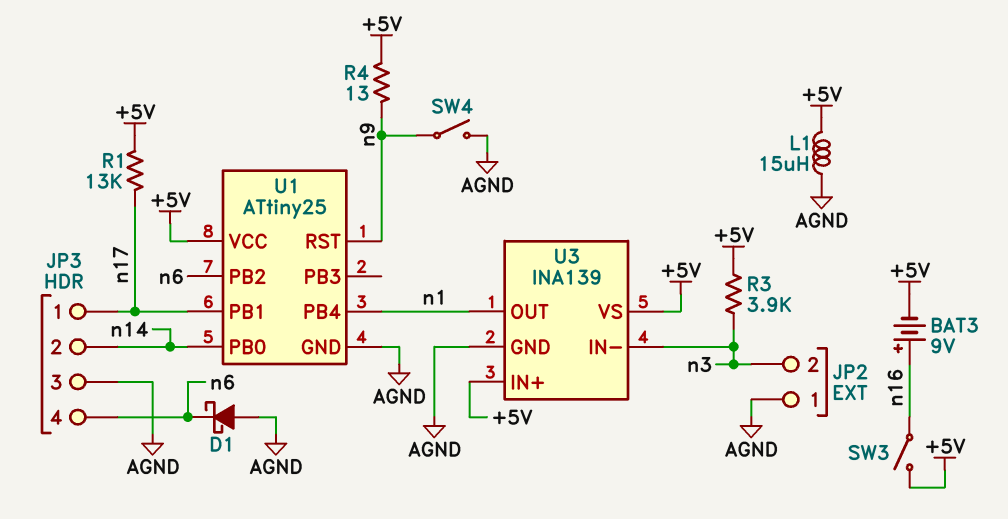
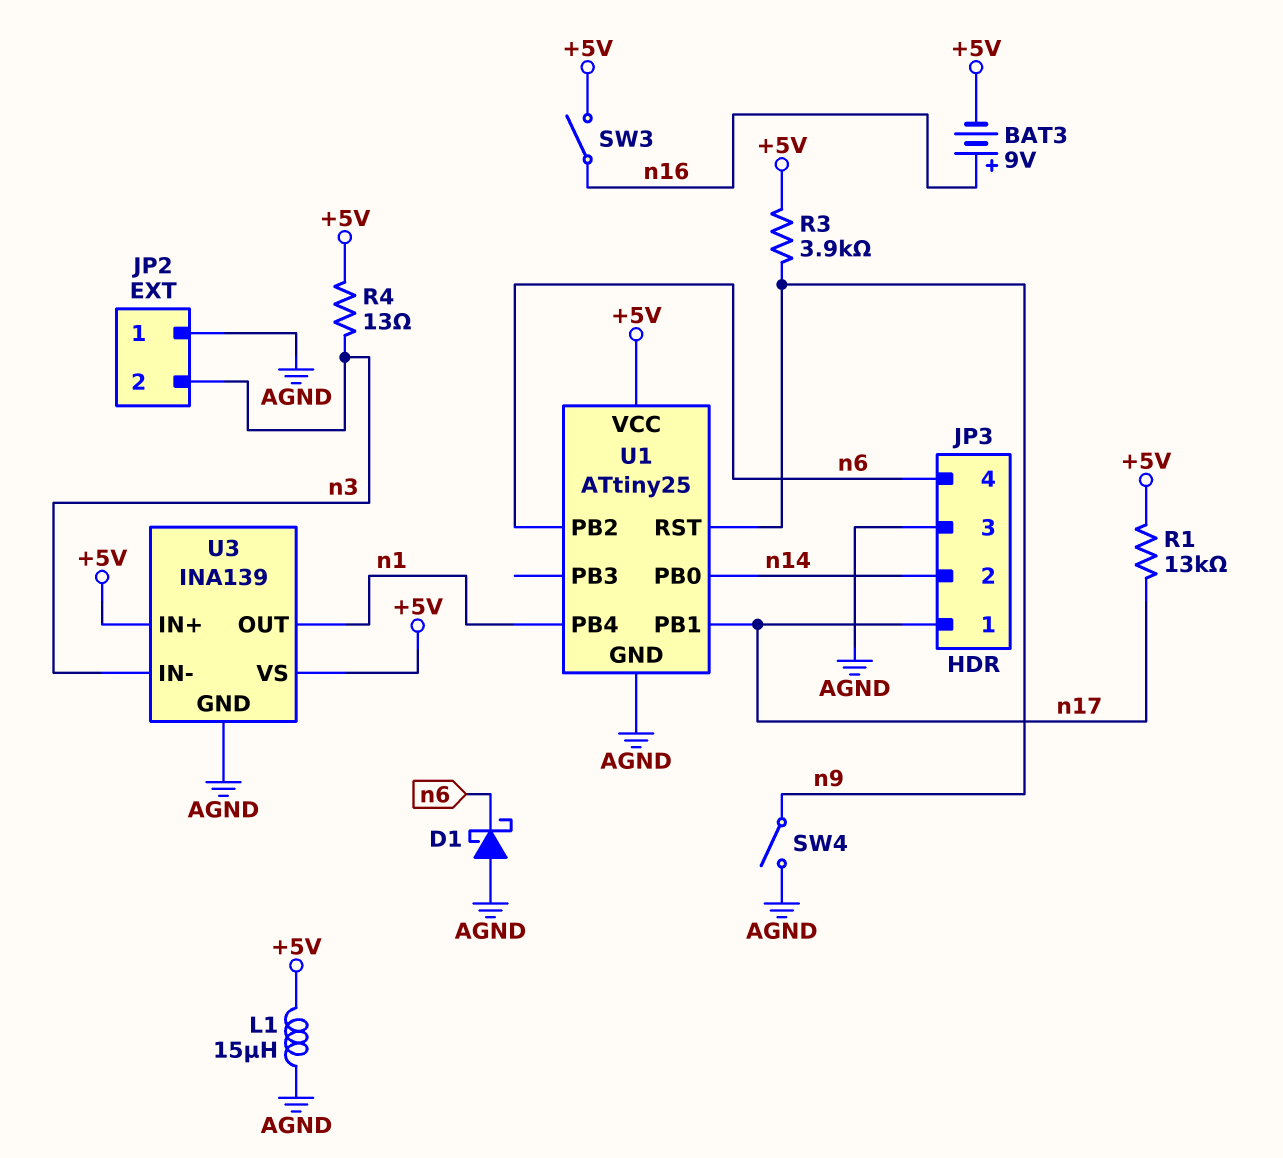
R3: 3.9k (+5V, n3) -> 3.9k (+5V, n9)
R4: 13 (+5V, n9) -> 13 (+5V, n3)

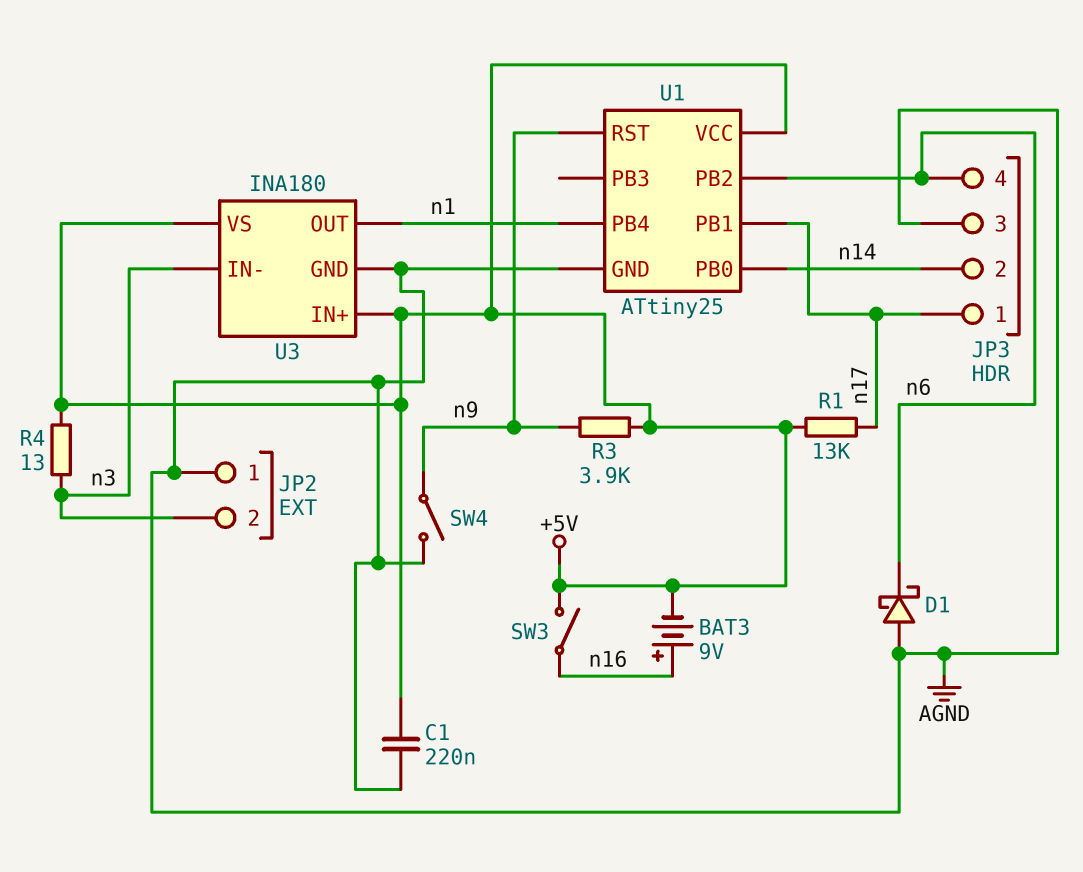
C1: none -> 220nF (+5V, AGND)
L1: 15uH (+5V, AGND) -> none
U3: INA139 -> INA180

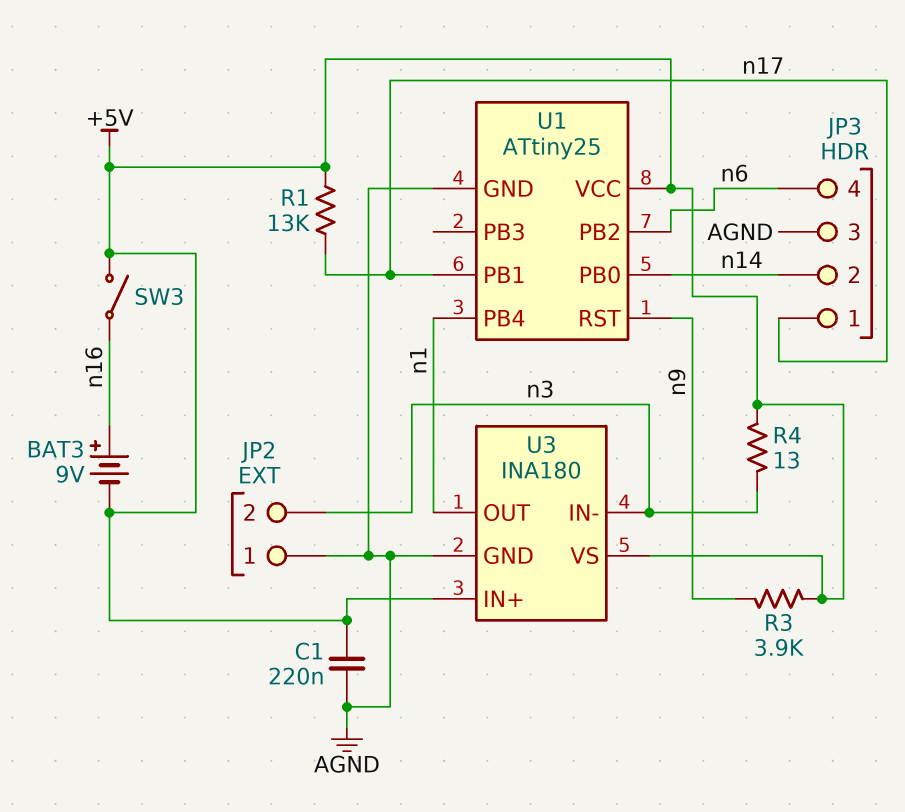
D1: schottky (A AGND, K n6) -> none
SW4: switch (AGND, n9) -> none

